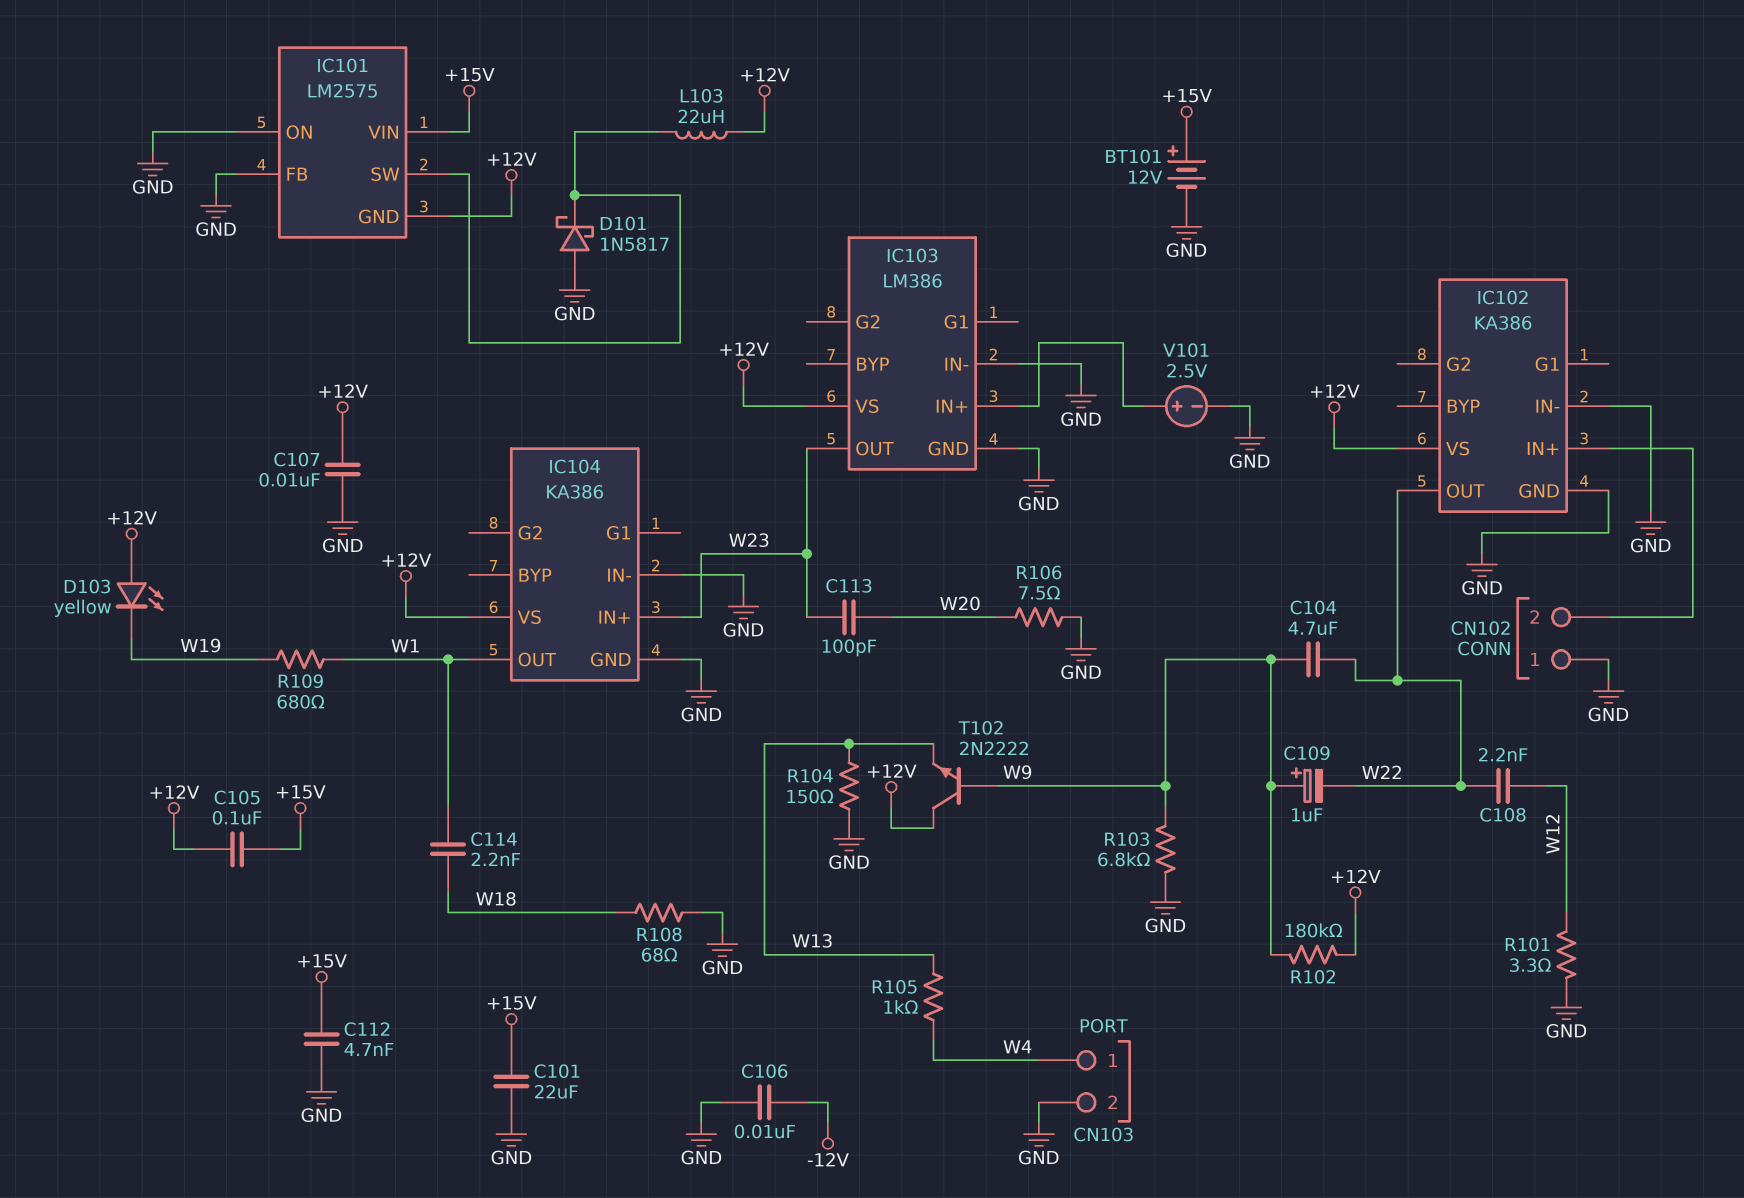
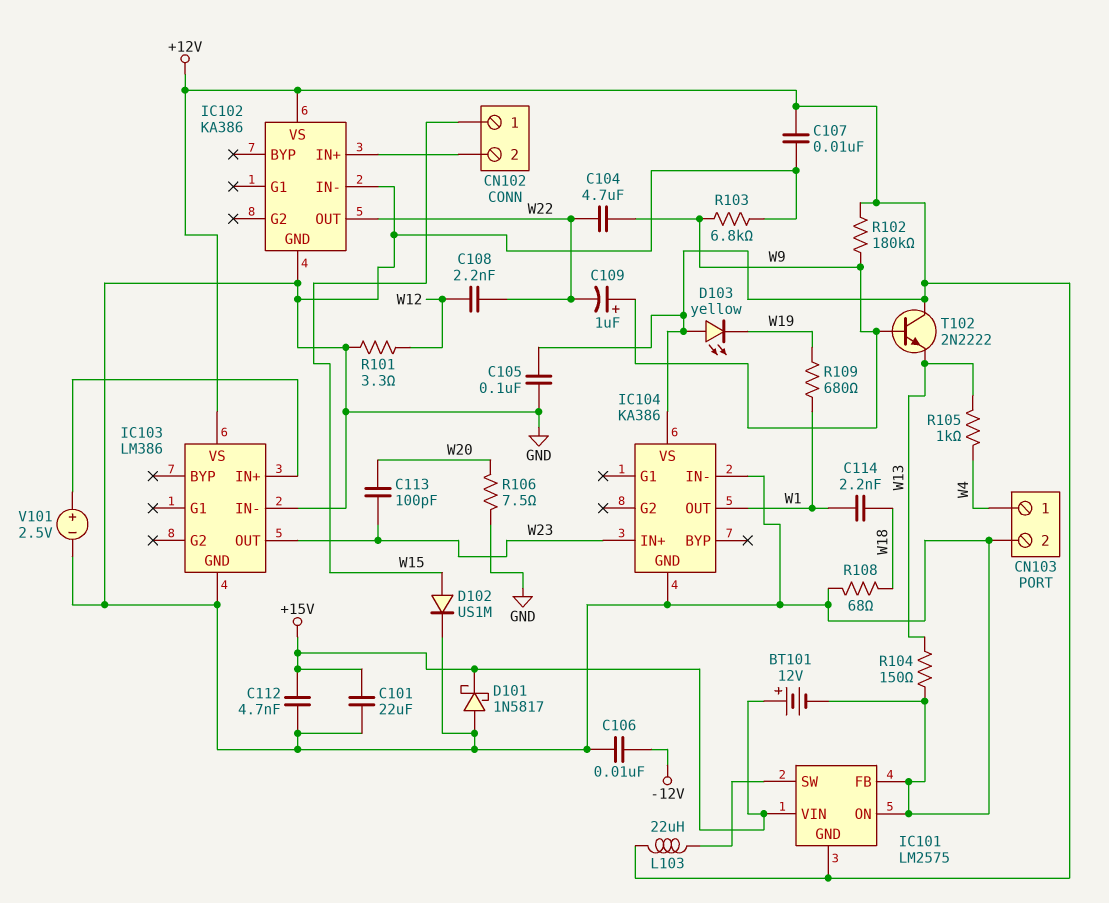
C105: 100nF (+12V, +15V) -> 100nF (+12V, GND)
CN102 pin 1: GND -> W15
D101: schottky 1N5817 (A GND, K IC101/SW) -> schottky 1N5817 (A GND, K +15V)
D102: none -> diode US1M (A W15, K GND)

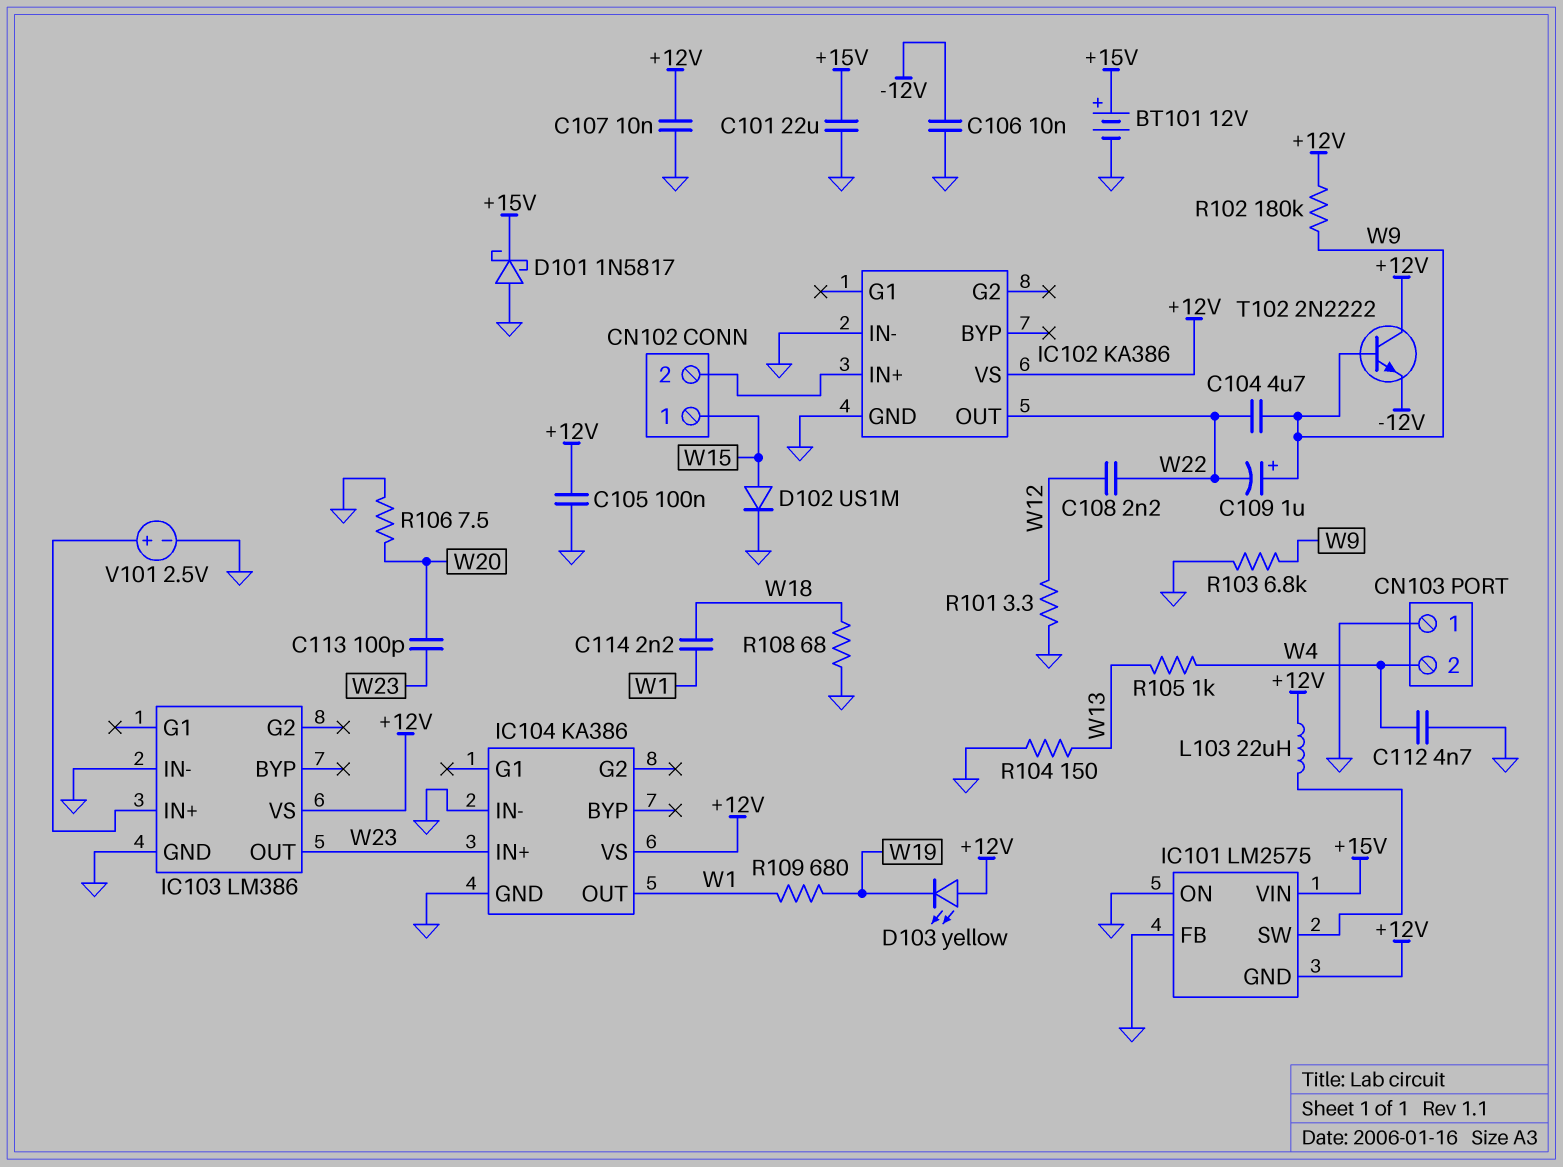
C112: 4.7nF (+15V, GND) -> 4.7nF (GND, W4)
CN103 pin 1: W4 -> GND
CN103 pin 2: GND -> W4
T102: NPN 2N2222 (B W9, C +12V, E W13) -> NPN 2N2222 (B W9, C +12V, E -12V)

